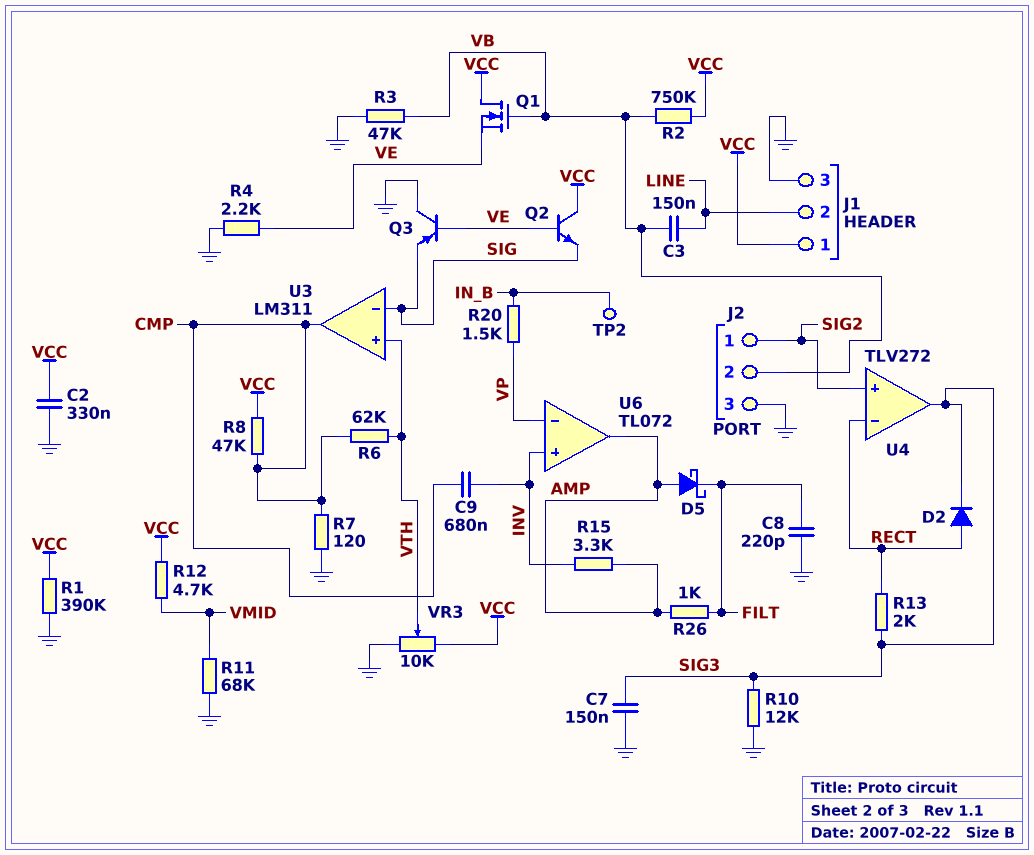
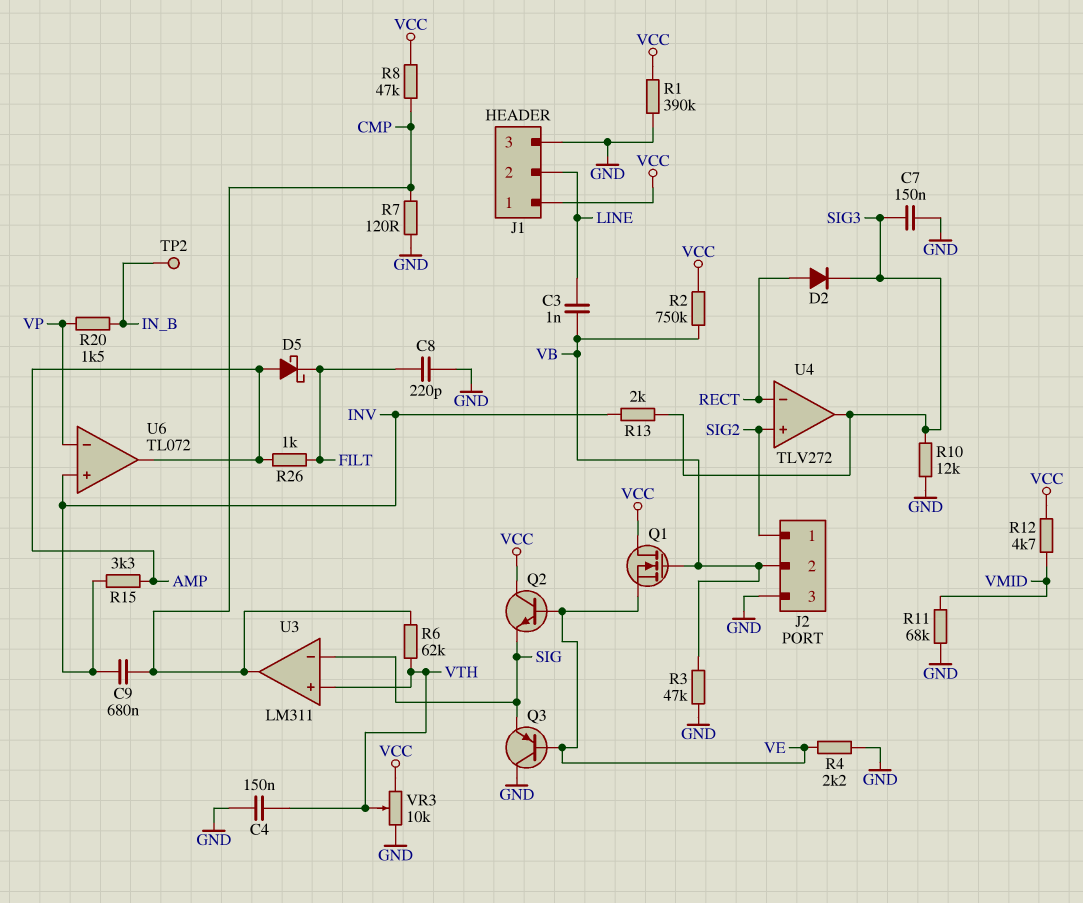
C2: 330nF (GND, VCC) -> none
C3: 150nF (LINE, VB) -> 1nF (LINE, VB)
C4: none -> 150nF (GND, VTH)
R13: 2k (RECT, SIG3) -> 2k (INV, SIG3)

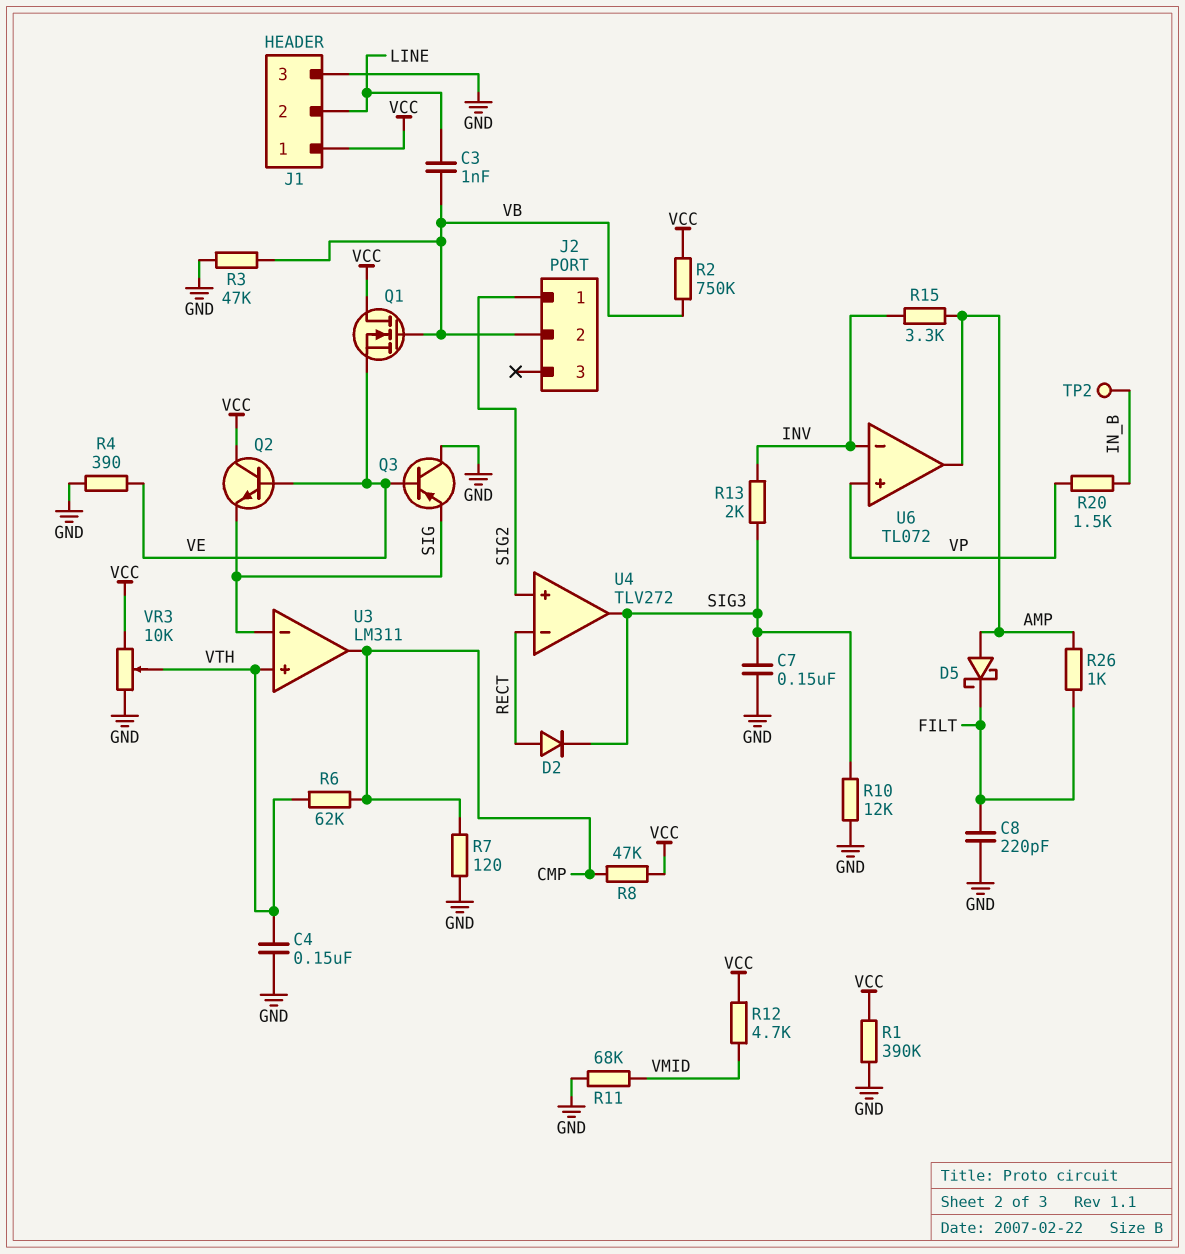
C9: 680nF (CMP, INV) -> none
J2 pin 3: GND -> none
R4: 2.2k (GND, VE) -> 390 (GND, VE)
U6 pin in+: INV -> VP
U6 pin in-: VP -> INV

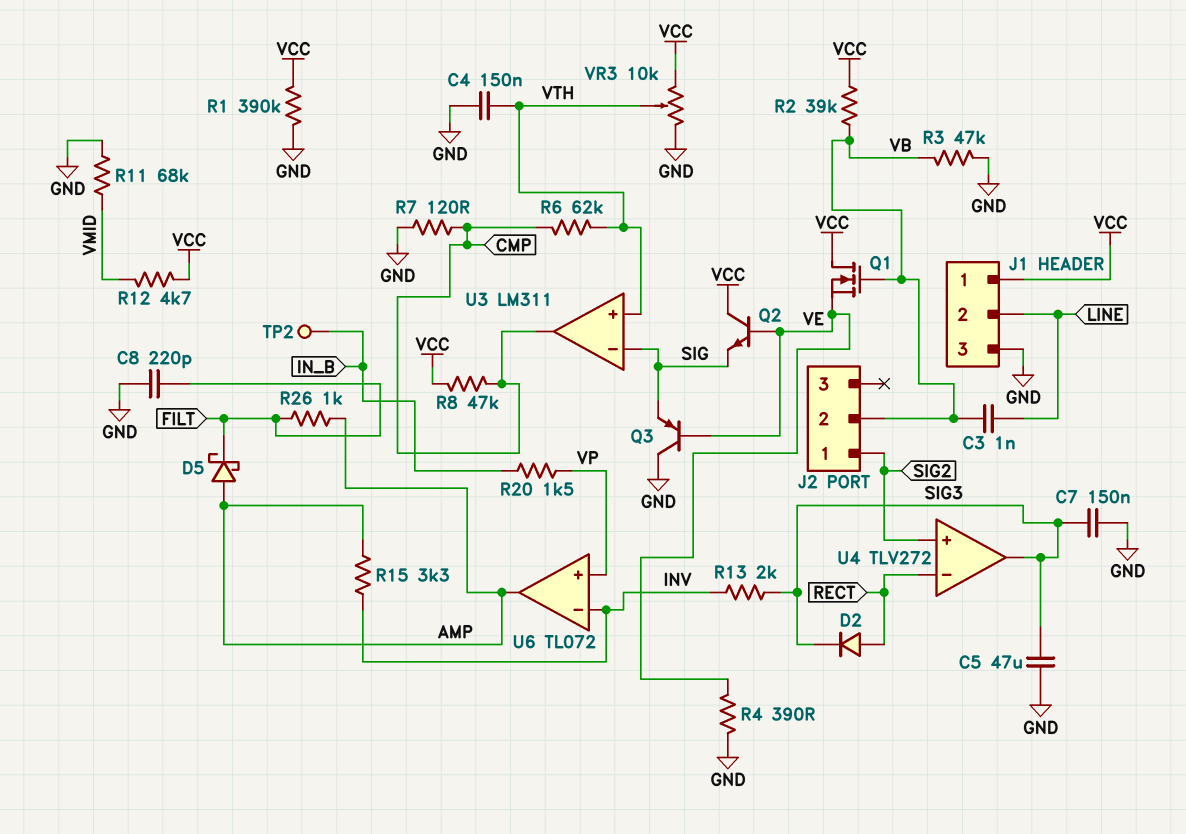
C5: none -> 47uF (GND, SIG3)
R2: 750k (VB, VCC) -> 39k (VB, VCC)
R10: 12k (GND, SIG3) -> none

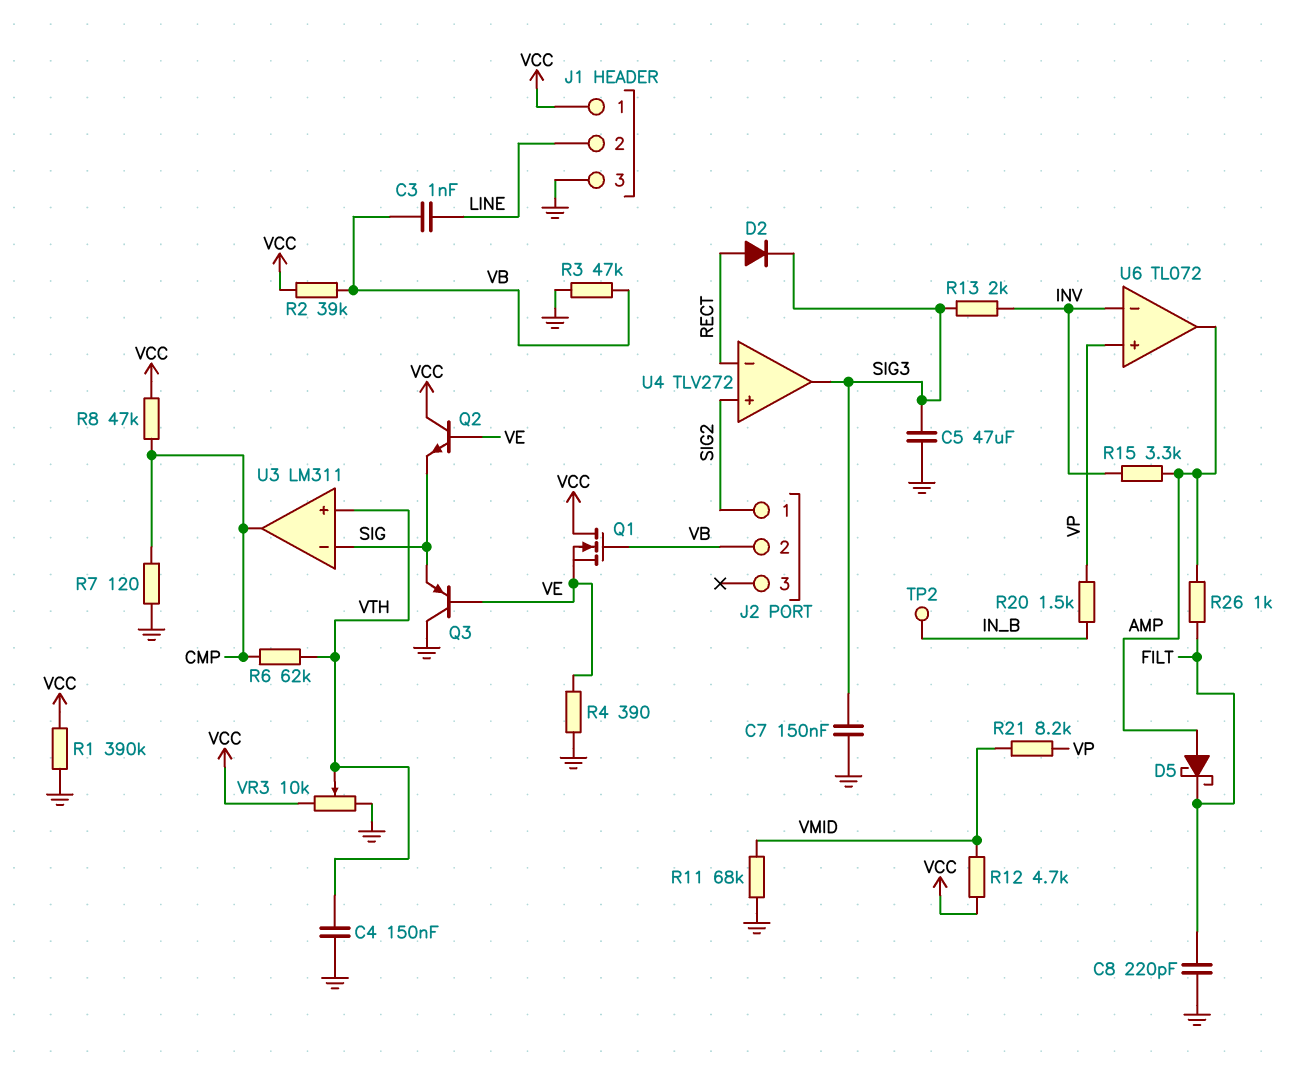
R21: none -> 8.2k (VMID, VP)

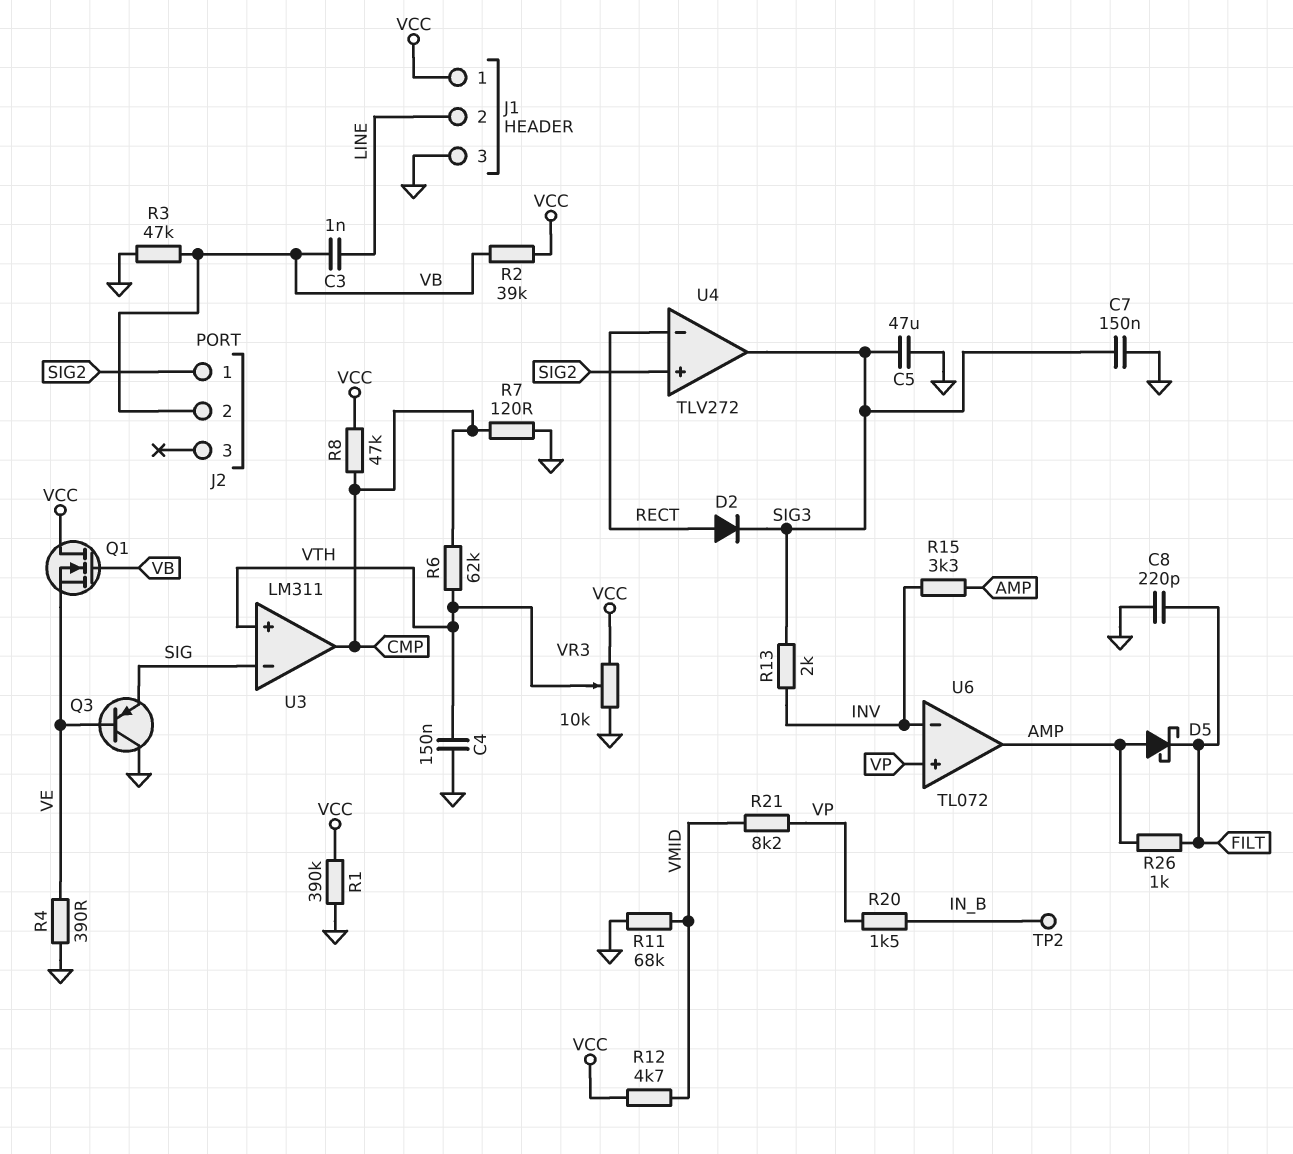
Q2: NPN (B VE, C VCC, E SIG) -> none

